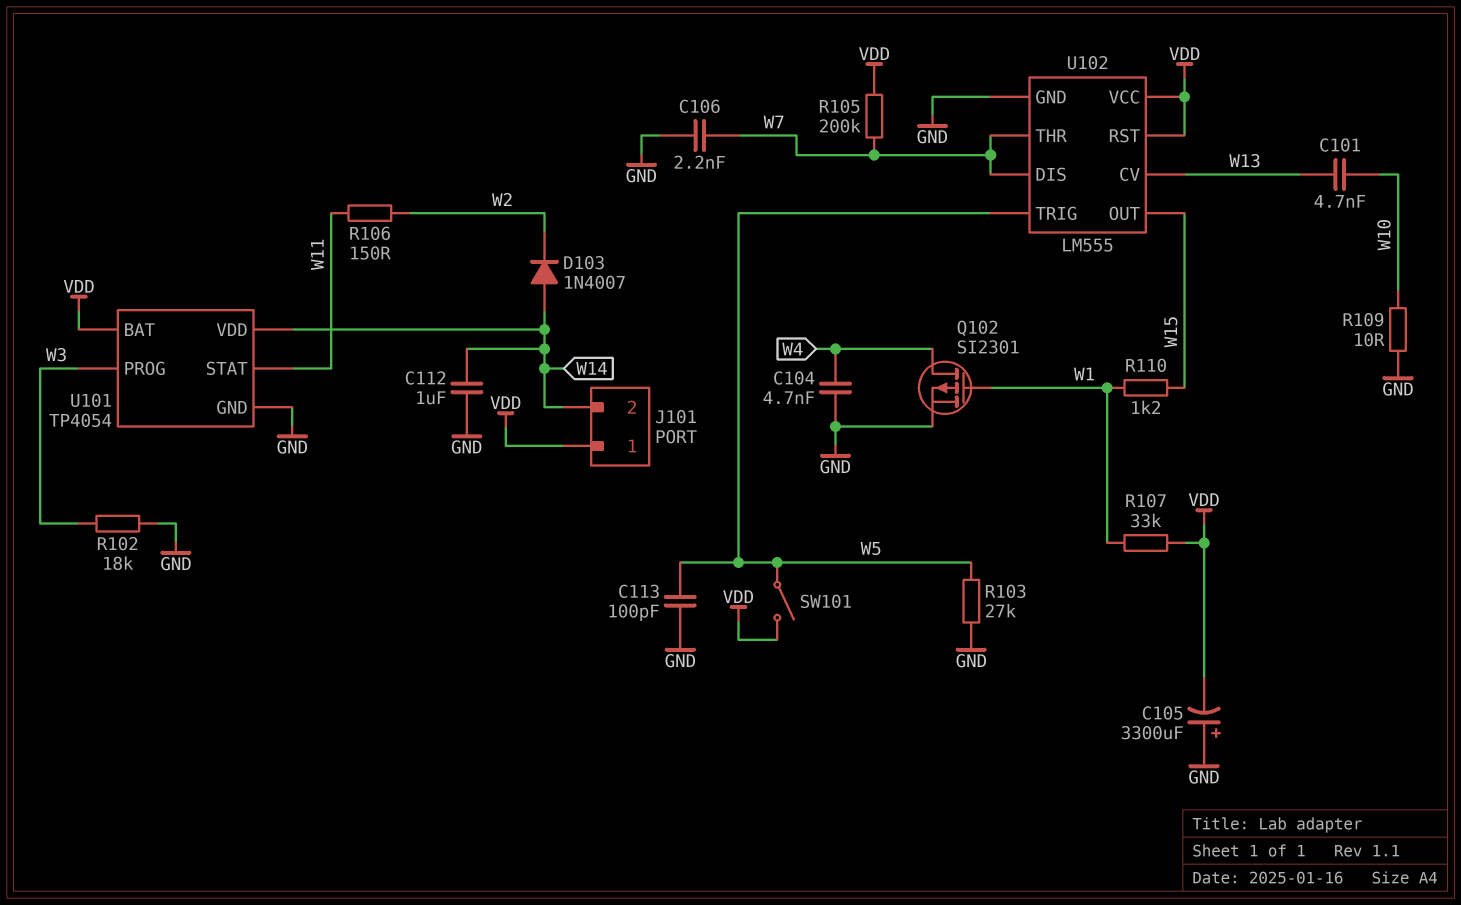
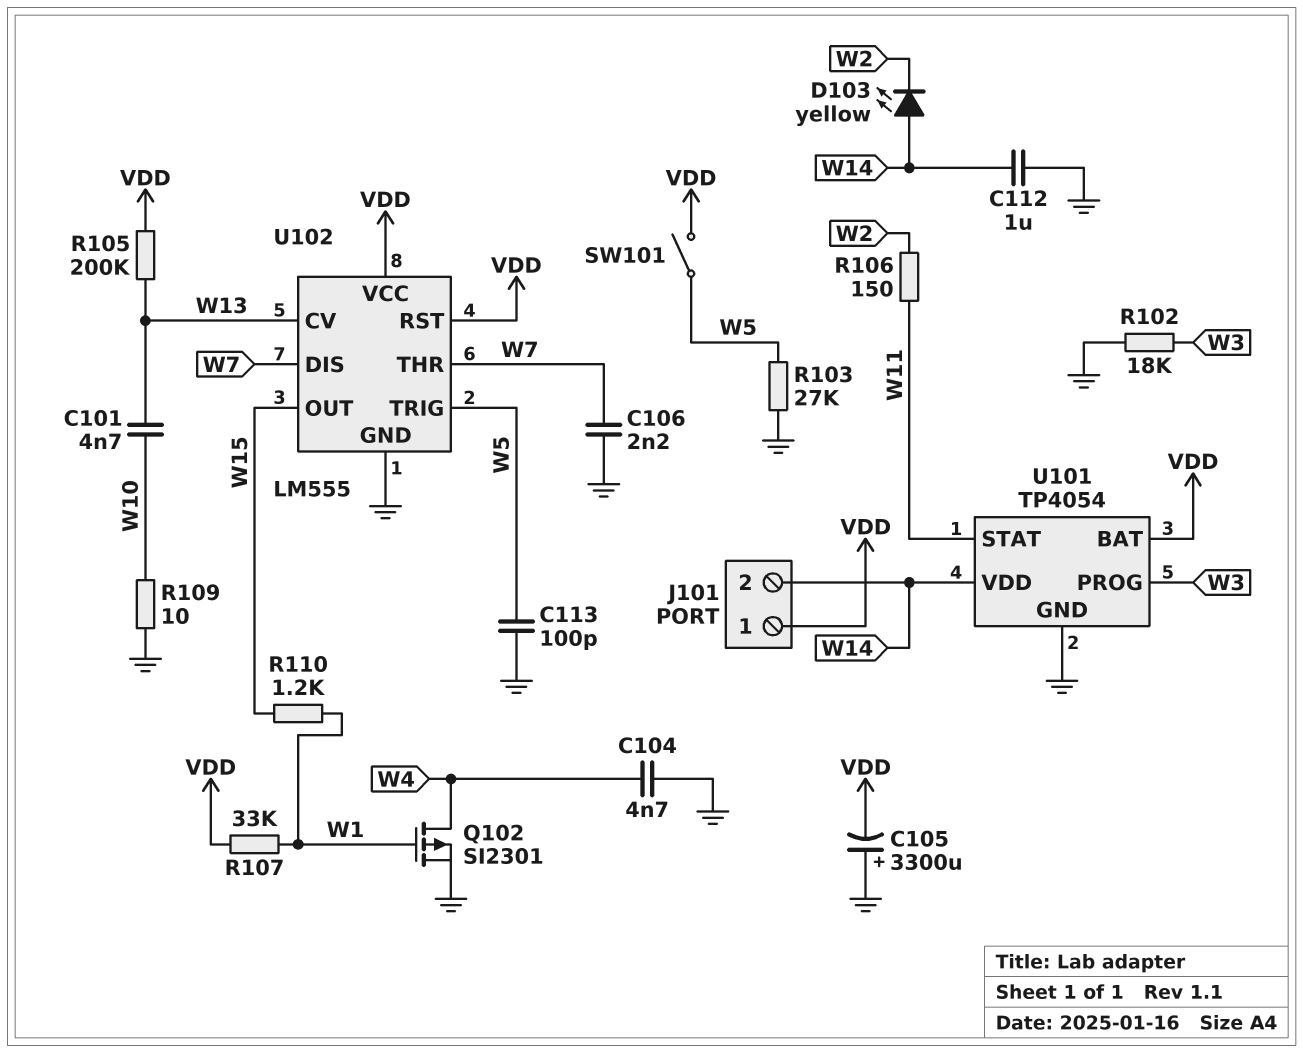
D103: diode 1N4007 (A W14, K W2) -> LED yellow (A W14, K W2)
R105: 200k (VDD, W7) -> 200k (VDD, W13)

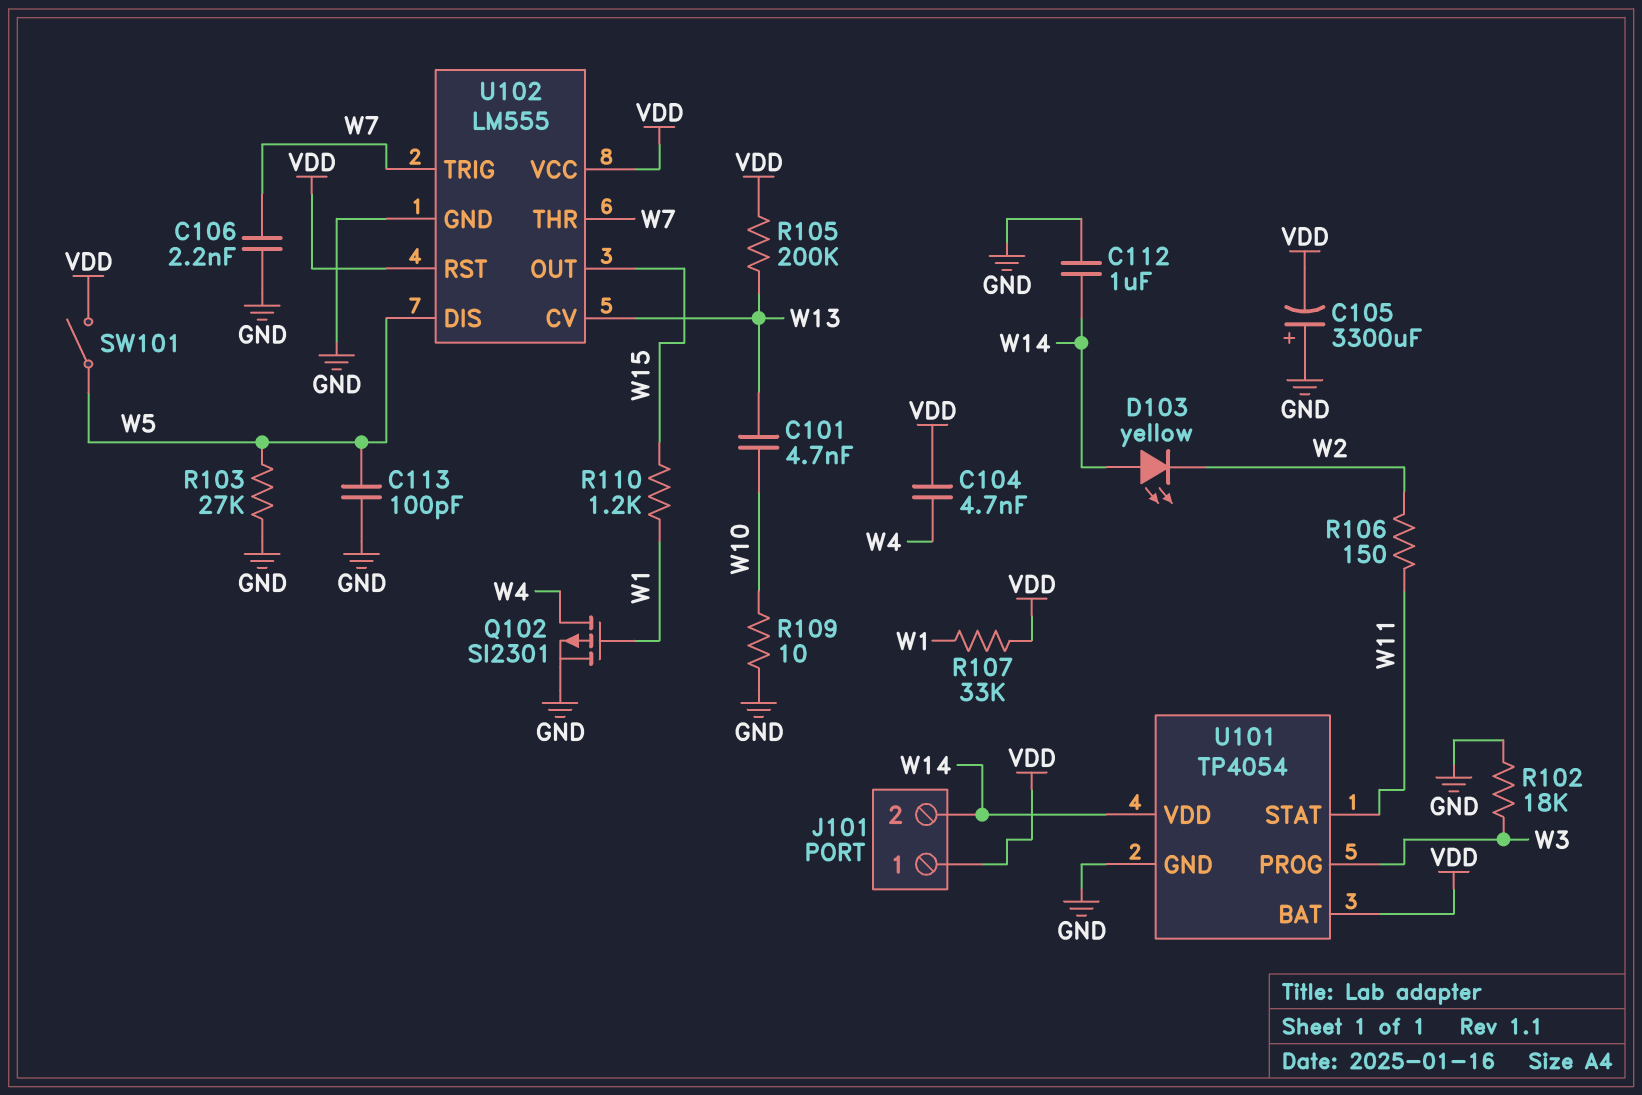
C104: 4.7nF (GND, W4) -> 4.7nF (VDD, W4)
U102 pin DIS: W7 -> W5
U102 pin TRIG: W5 -> W7

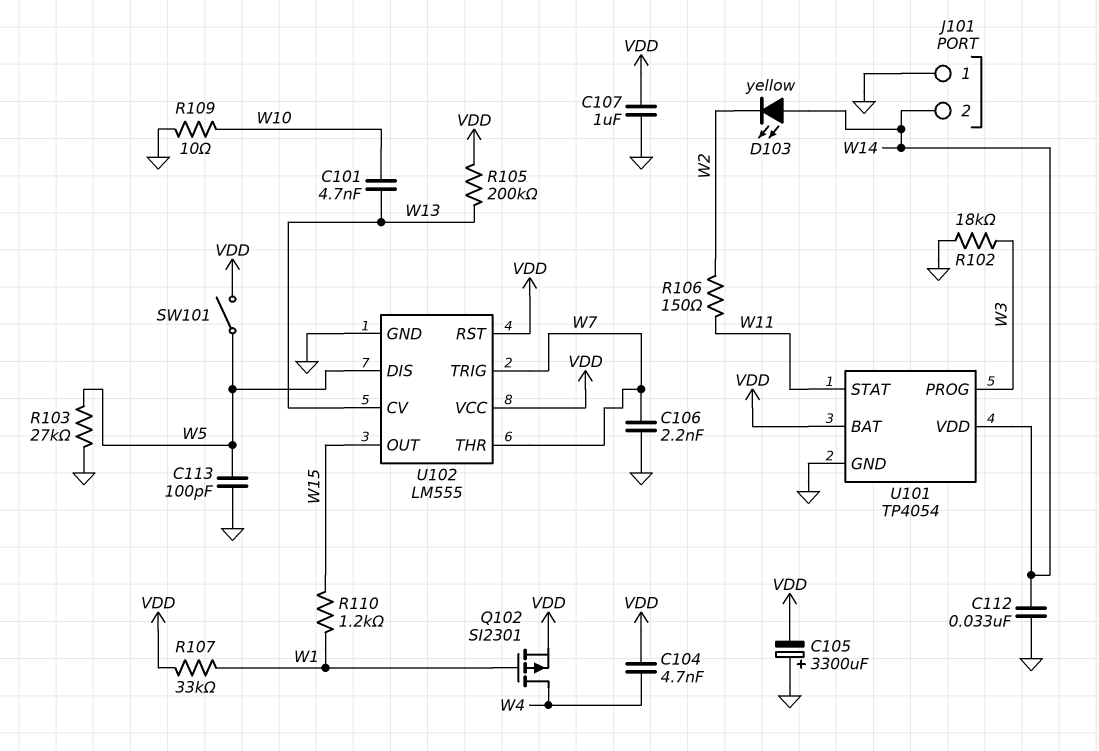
C107: none -> 1uF (GND, VDD)
C112: 1uF (GND, W14) -> 33nF (GND, W14)
J101 pin 1: VDD -> GND
Q102: PMOS SI2301 (G W1, D W4, S GND) -> PMOS SI2301 (G W1, D W4, S VDD)

